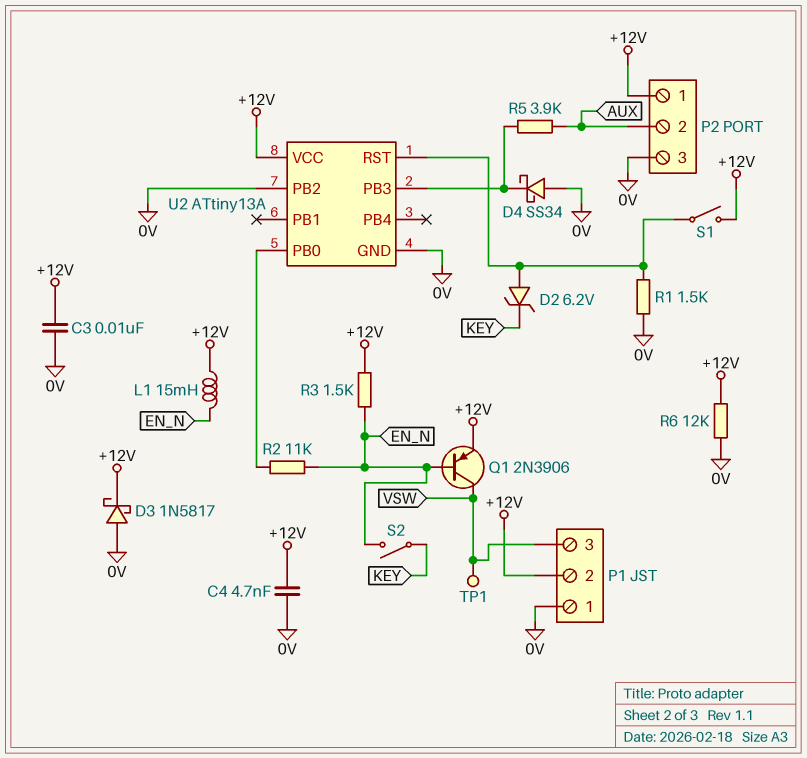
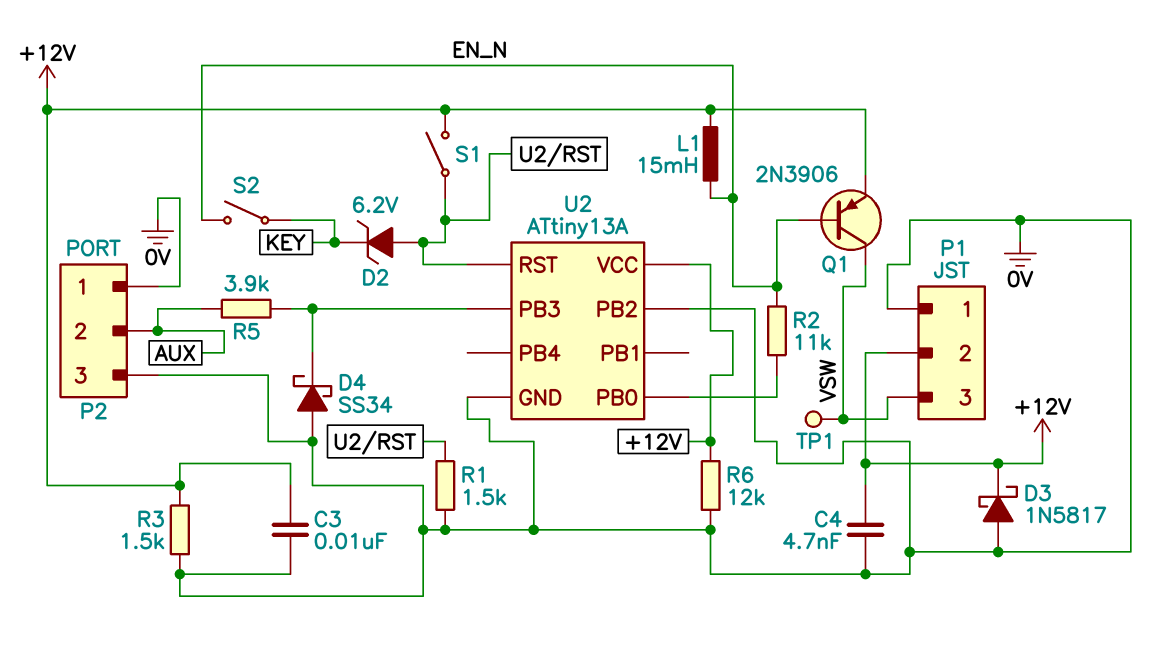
P2 pin 1: +12V -> 0V
R3: 1.5k (+12V, EN_N) -> 1.5k (+12V, 0V)

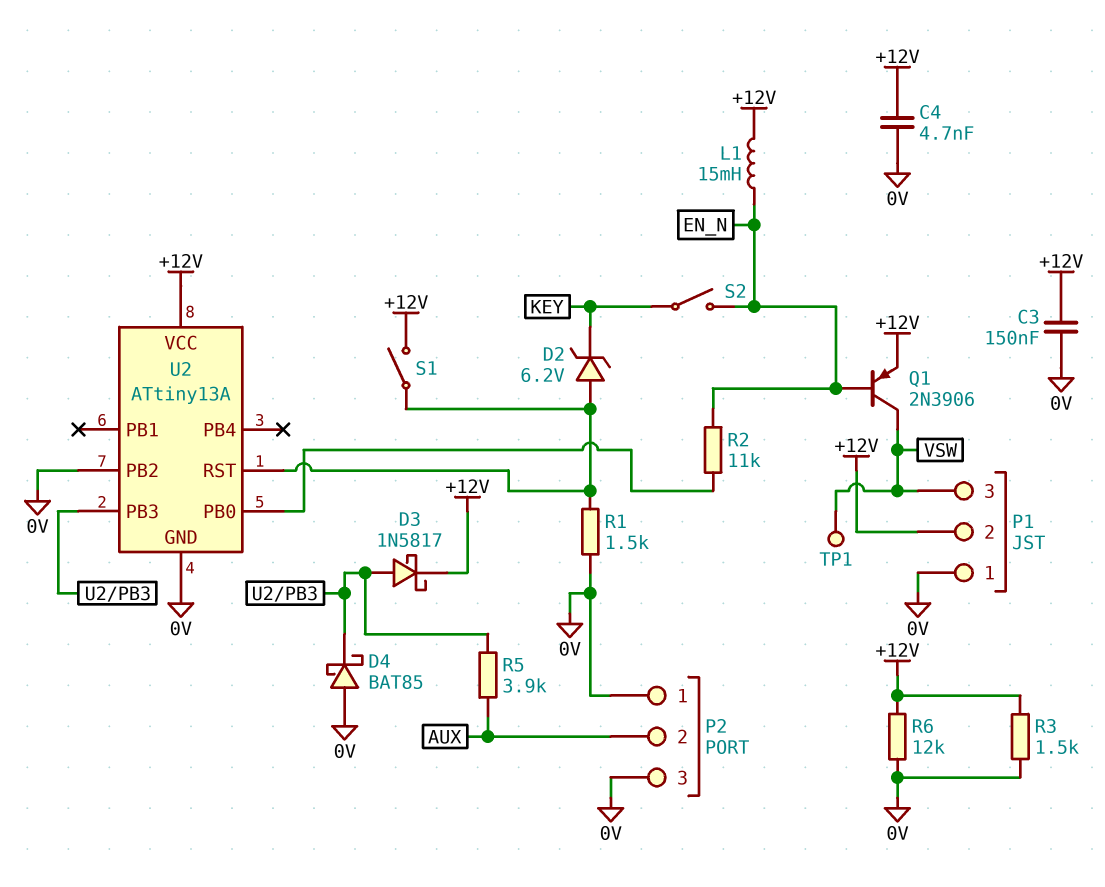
C3: 10nF (+12V, 0V) -> 150nF (+12V, 0V)
D3: schottky 1N5817 (A 0V, K +12V) -> schottky 1N5817 (A U2/PB3, K +12V)
D4: schottky SS34 (A 0V, K U2/PB3) -> schottky BAT85 (A 0V, K U2/PB3)

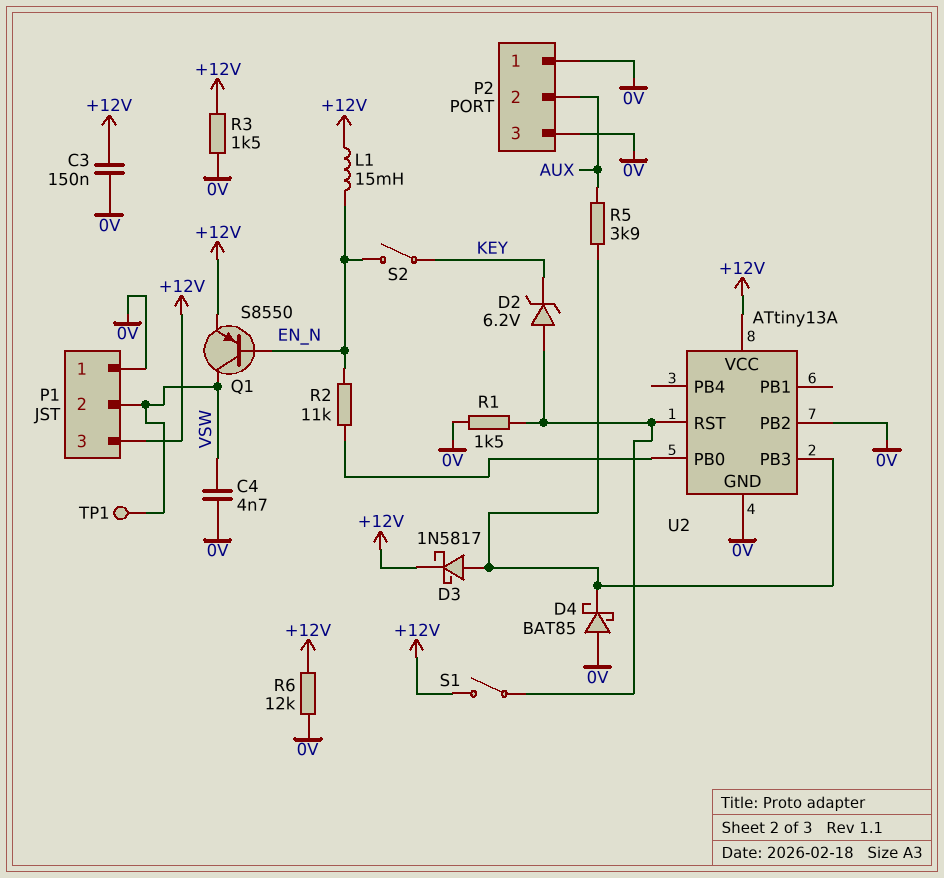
C4: 4.7nF (+12V, 0V) -> 4.7nF (0V, VSW)
P1 pin 2: +12V -> VSW
P1 pin 3: VSW -> +12V
Q1: PNP 2N3906 (B EN_N, C VSW, E +12V) -> PNP S8550 (B EN_N, C VSW, E +12V)

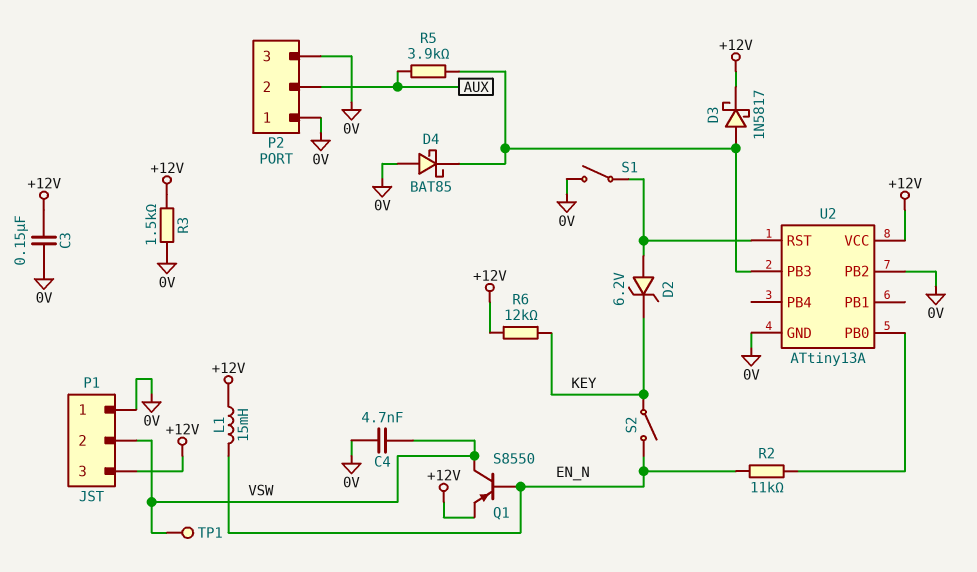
R1: 1.5k (0V, U2/RST) -> none
R6: 12k (+12V, 0V) -> 12k (+12V, KEY)
S1: switch (+12V, U2/RST) -> switch (0V, U2/RST)

